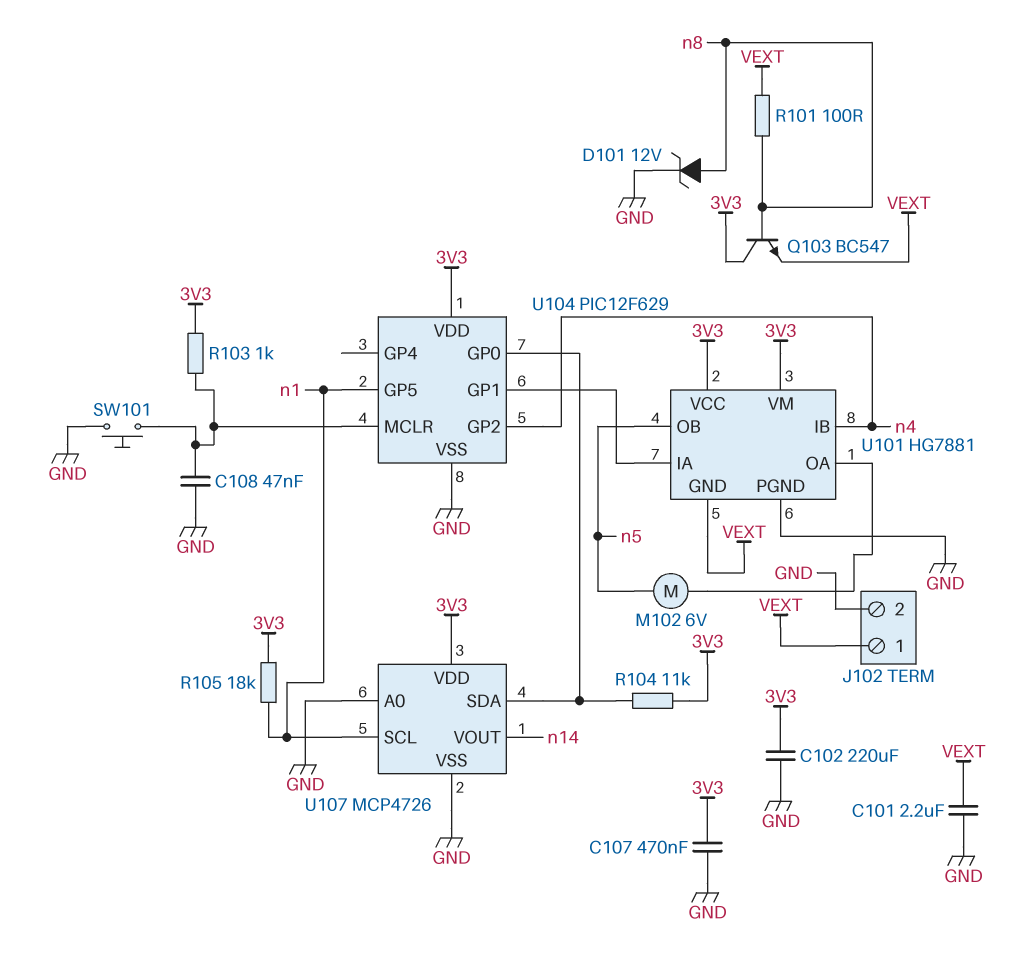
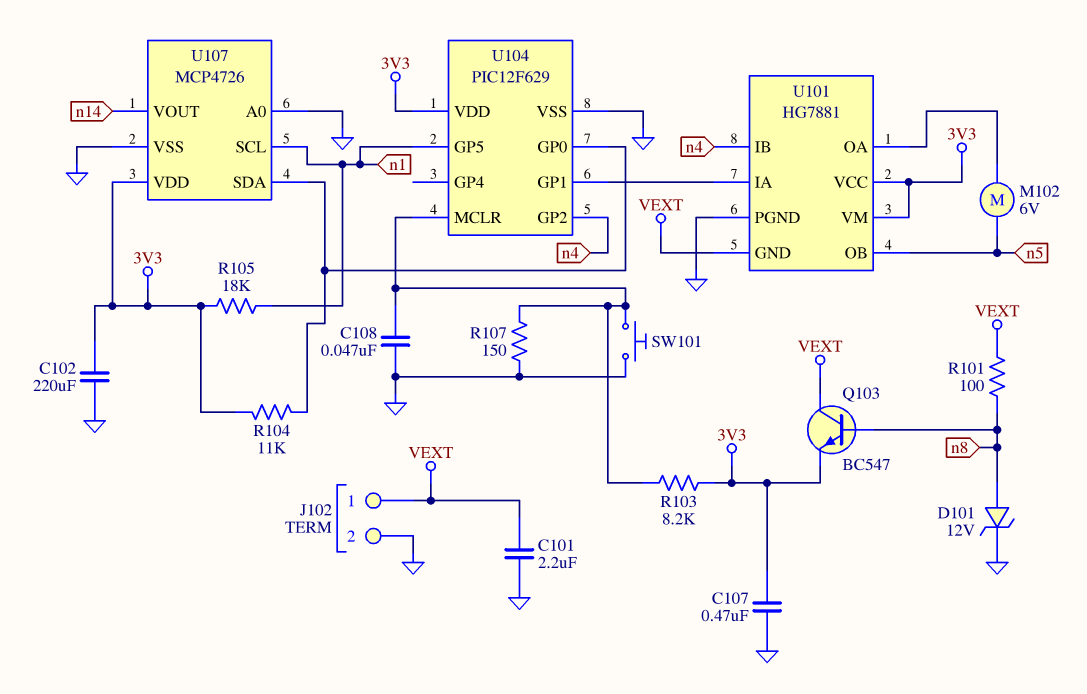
Q103: NPN BC547 (B n8, C 3V3, E VEXT) -> NPN BC547 (B n8, C VEXT, E 3V3)
R103: 1k (3V3, U104/MCLR) -> 8.2k (3V3, U104/MCLR)
R107: none -> 150 (GND, U104/MCLR)

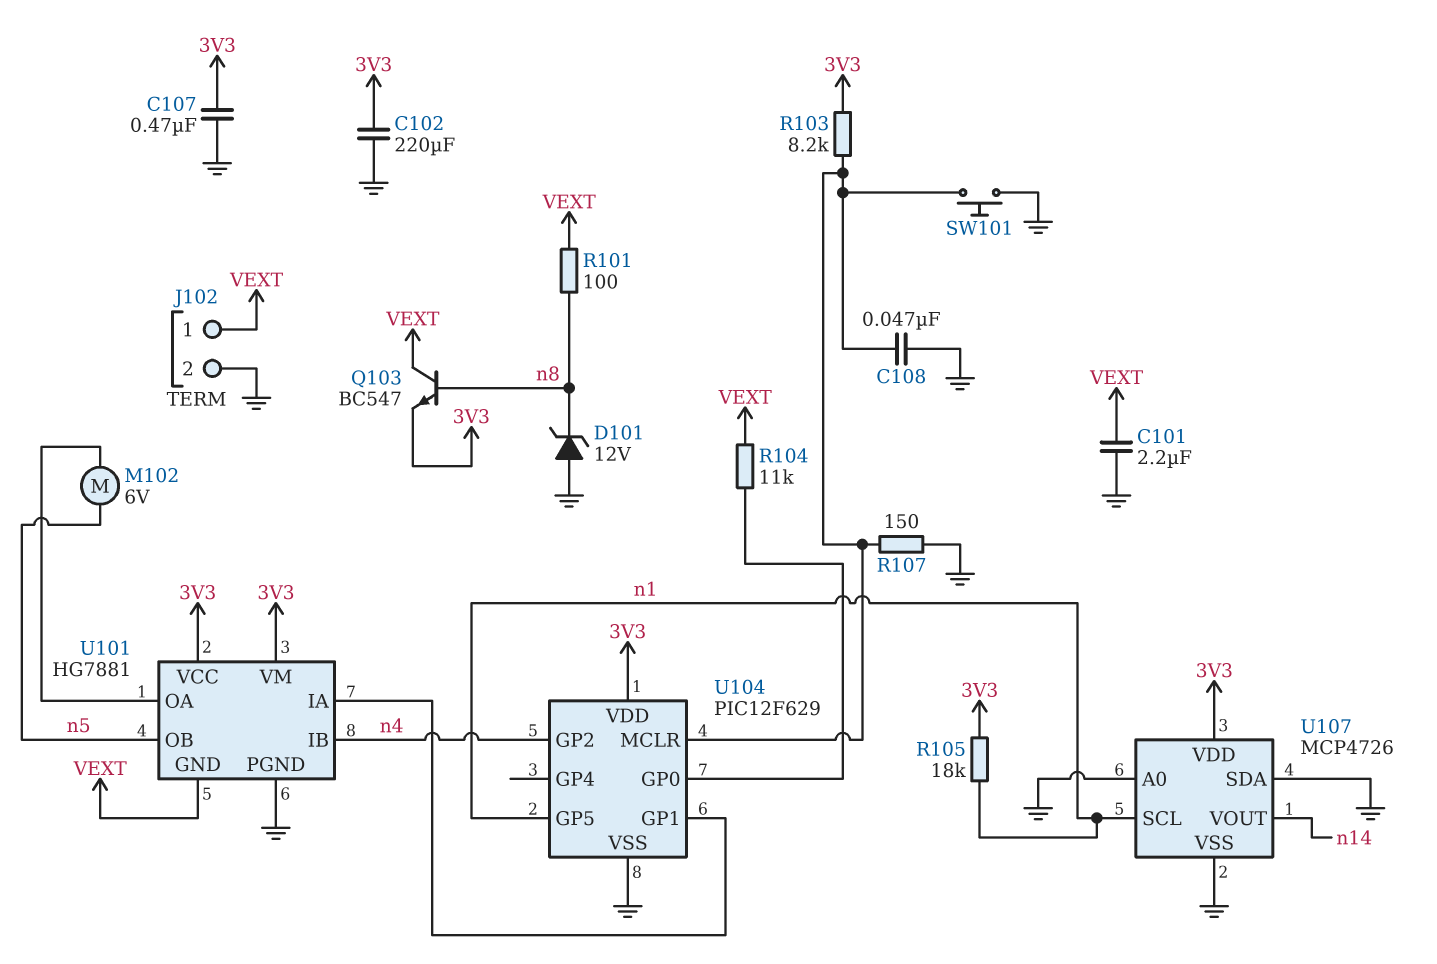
D101: zener 12V (A n8, K GND) -> zener 12V (A GND, K n8)
R104: 11k (3V3, U104/GP0) -> 11k (U104/GP0, VEXT)
U107 pin SDA: U104/GP0 -> GND

